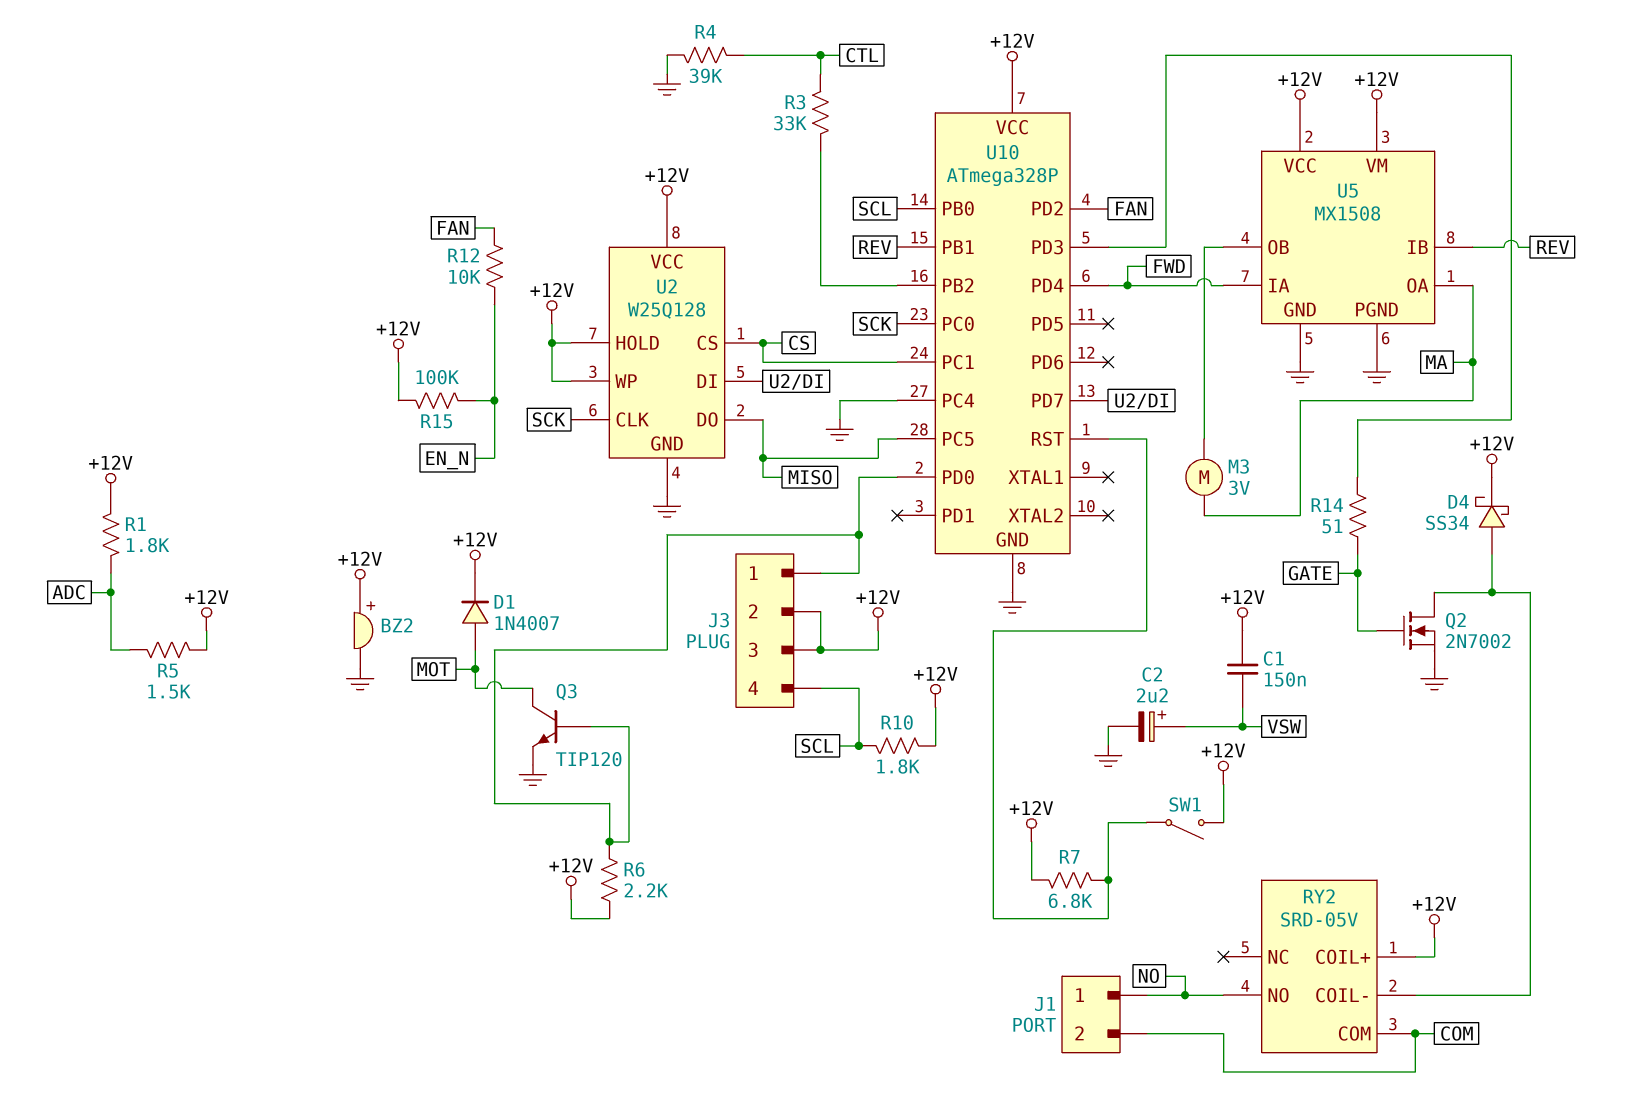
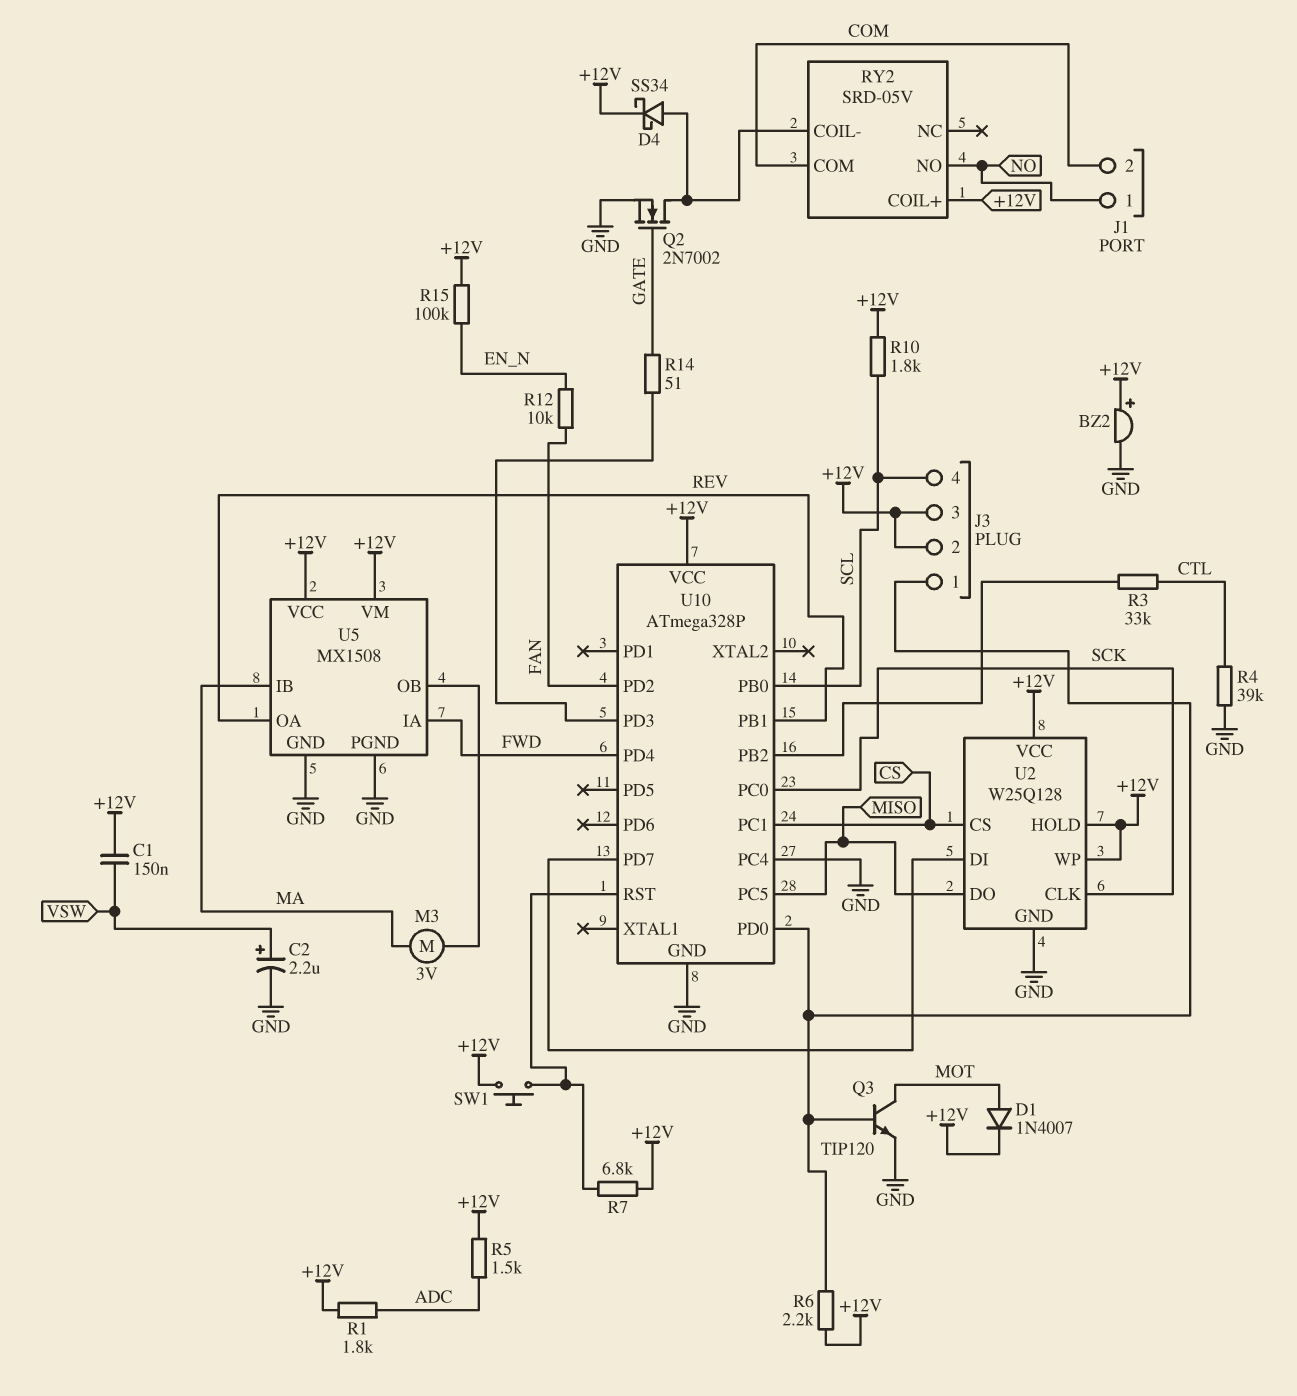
SW1: switch (+12V, U10/RST) -> button (+12V, U10/RST)
U5 pin IB: REV -> MA
U5 pin OA: MA -> REV

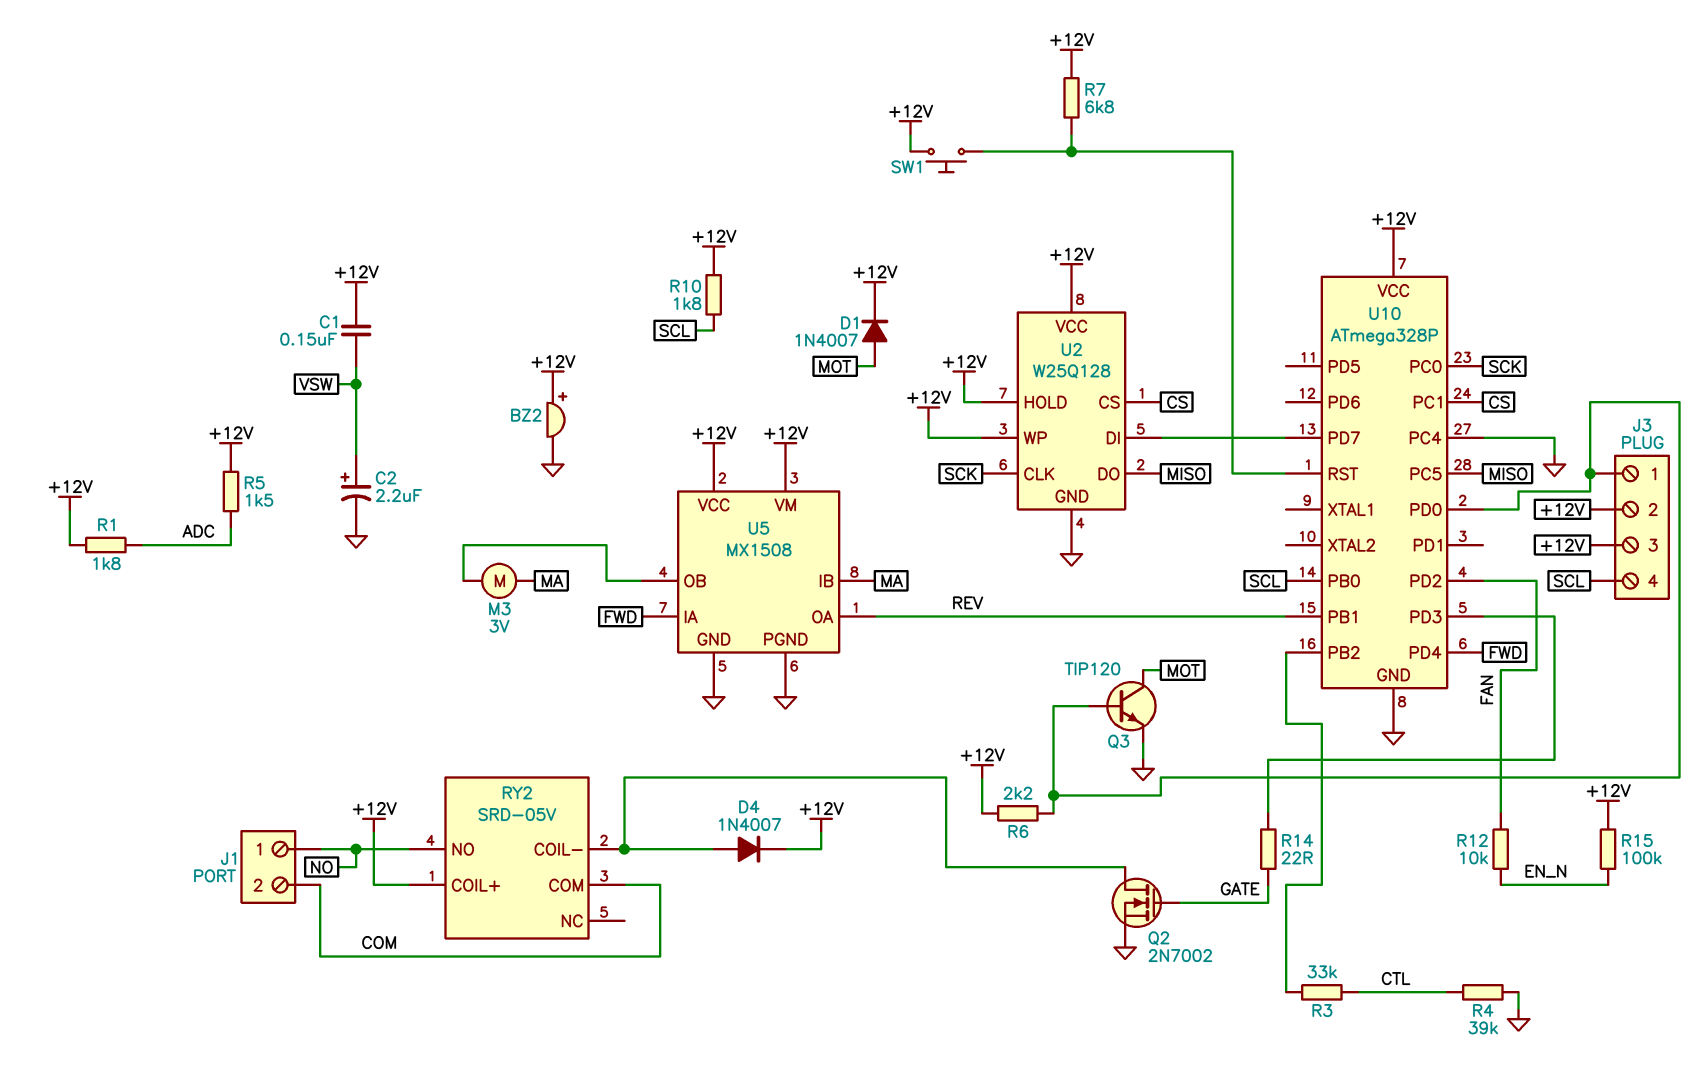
D4: schottky SS34 (A RY2/COIL-, K +12V) -> diode 1N4007 (A RY2/COIL-, K +12V)
R14: 51 (GATE, U10/PD3) -> 22 (GATE, U10/PD3)

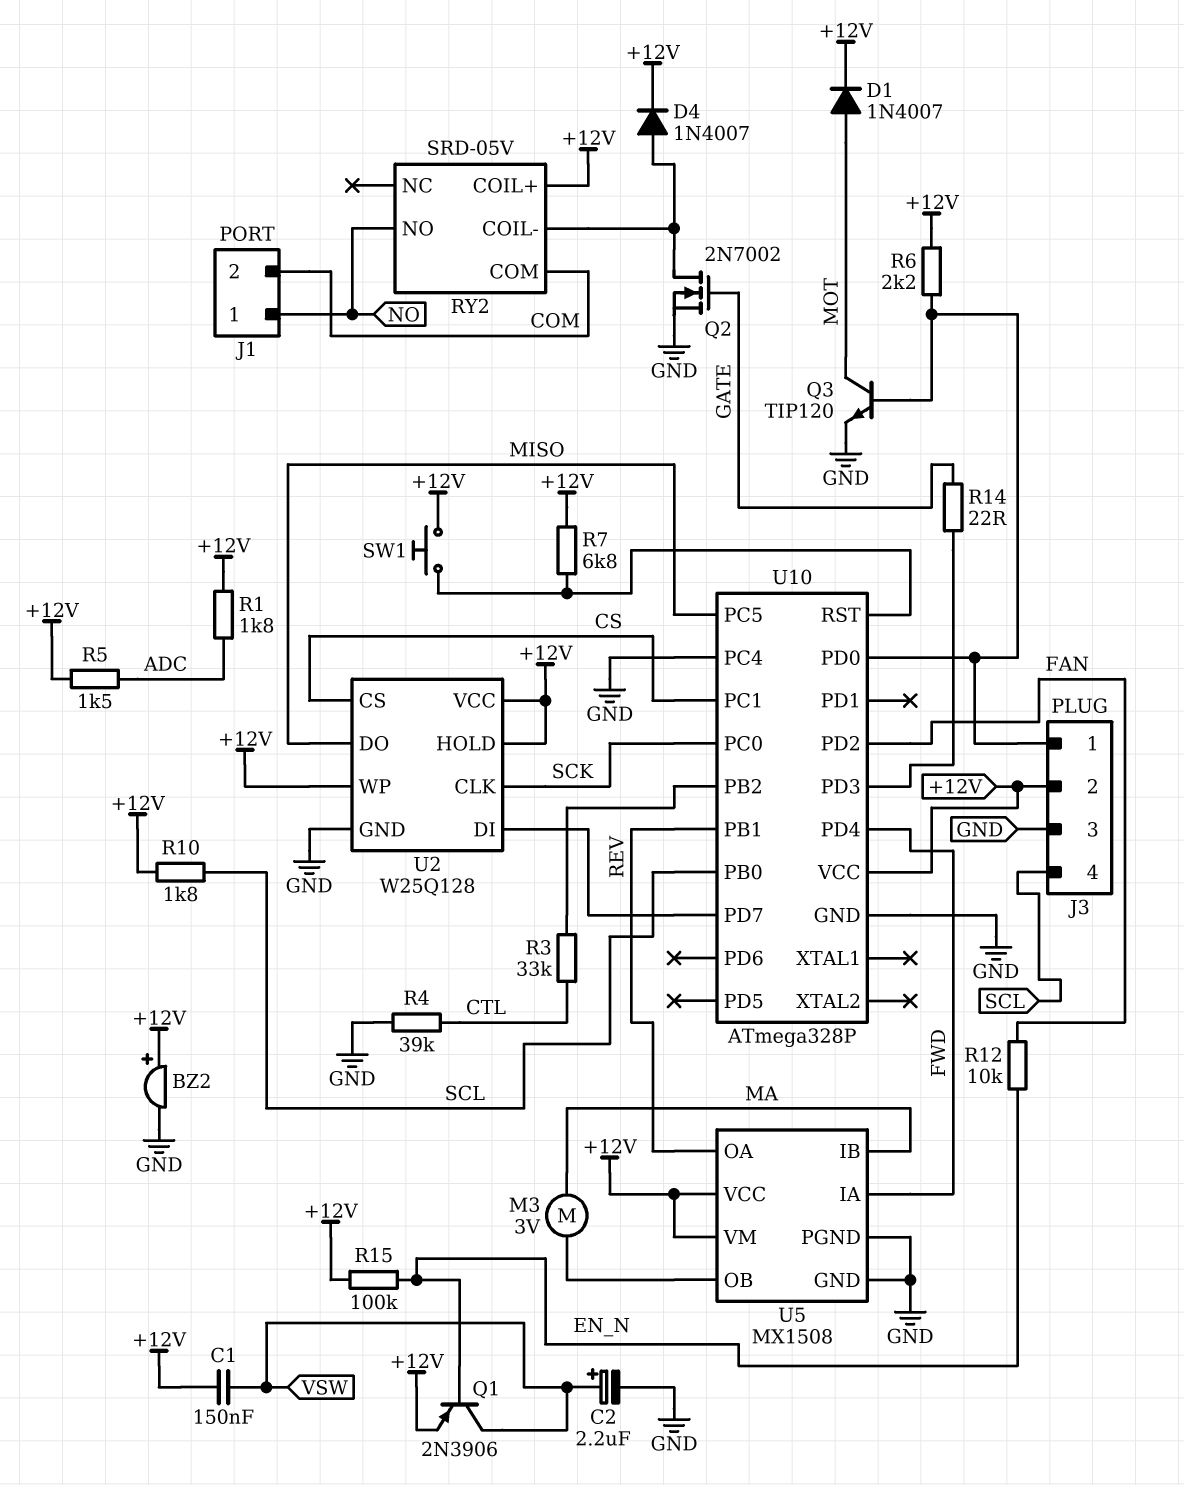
J3 pin 3: +12V -> GND
Q1: none -> PNP 2N3906 (B EN_N, C VSW, E +12V)

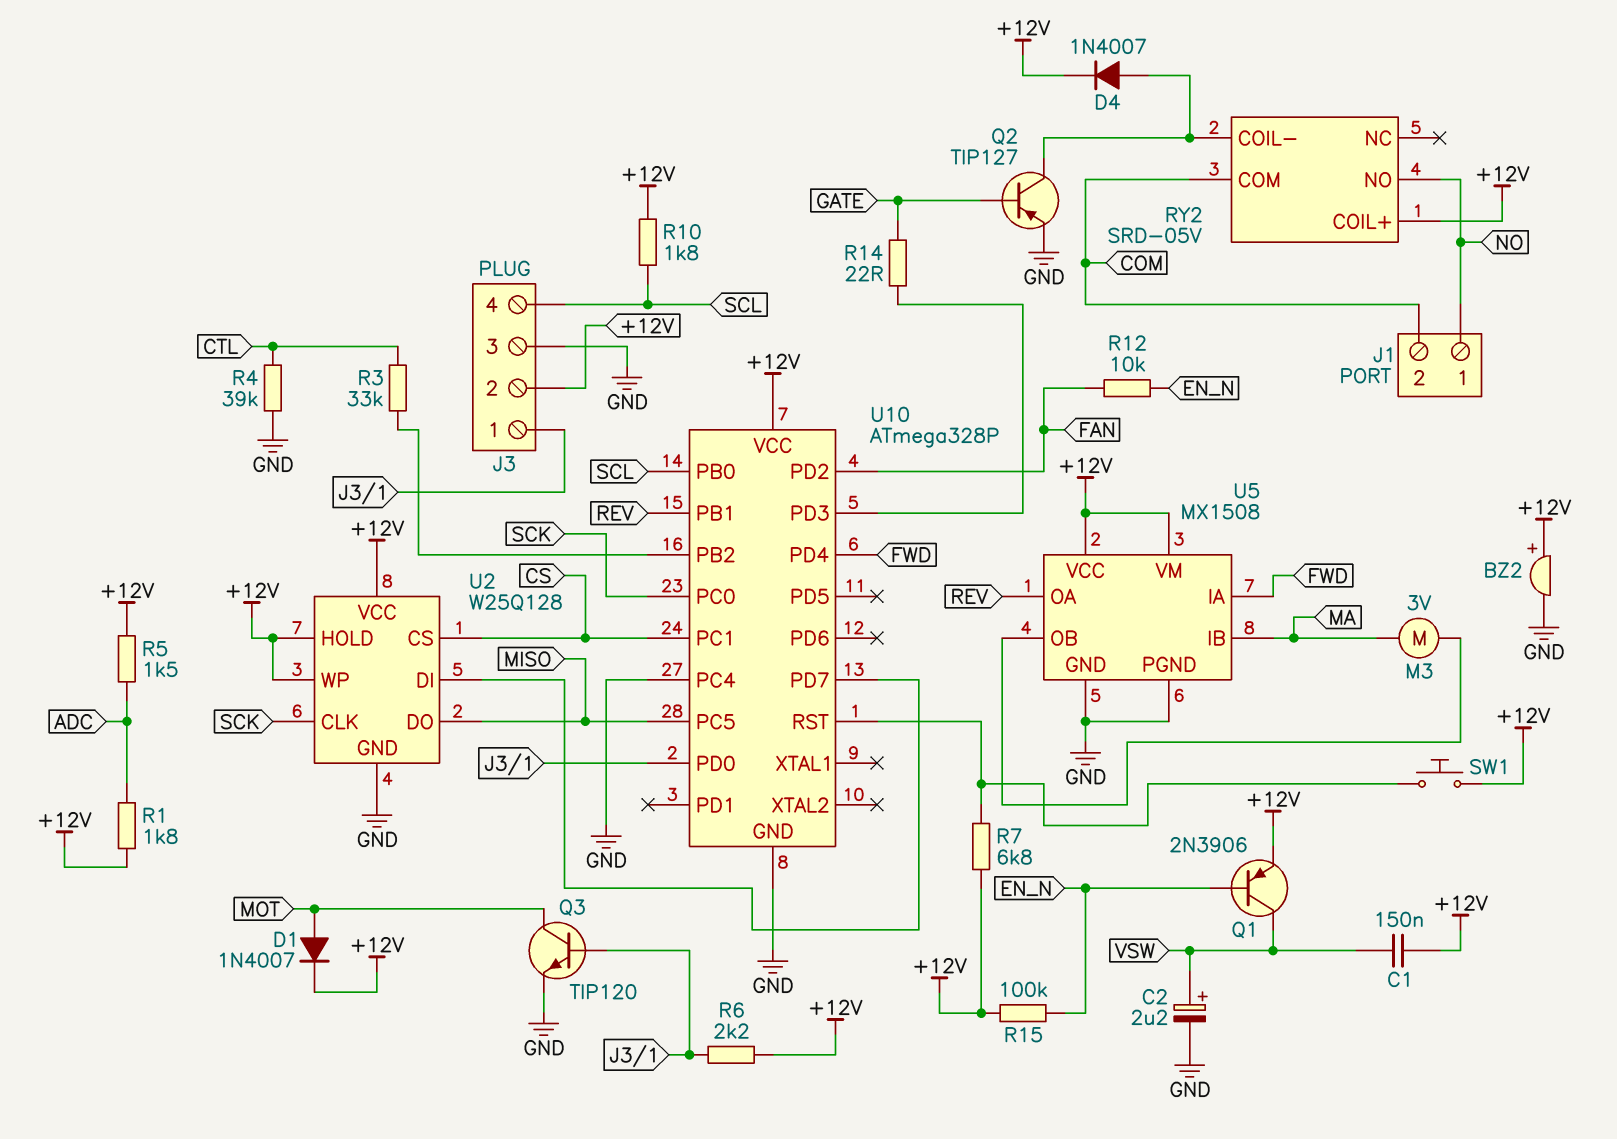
Q2: NMOS 2N7002 (G GATE, D RY2/COIL-, S GND) -> PNP TIP127 (B GATE, C RY2/COIL-, E GND)

